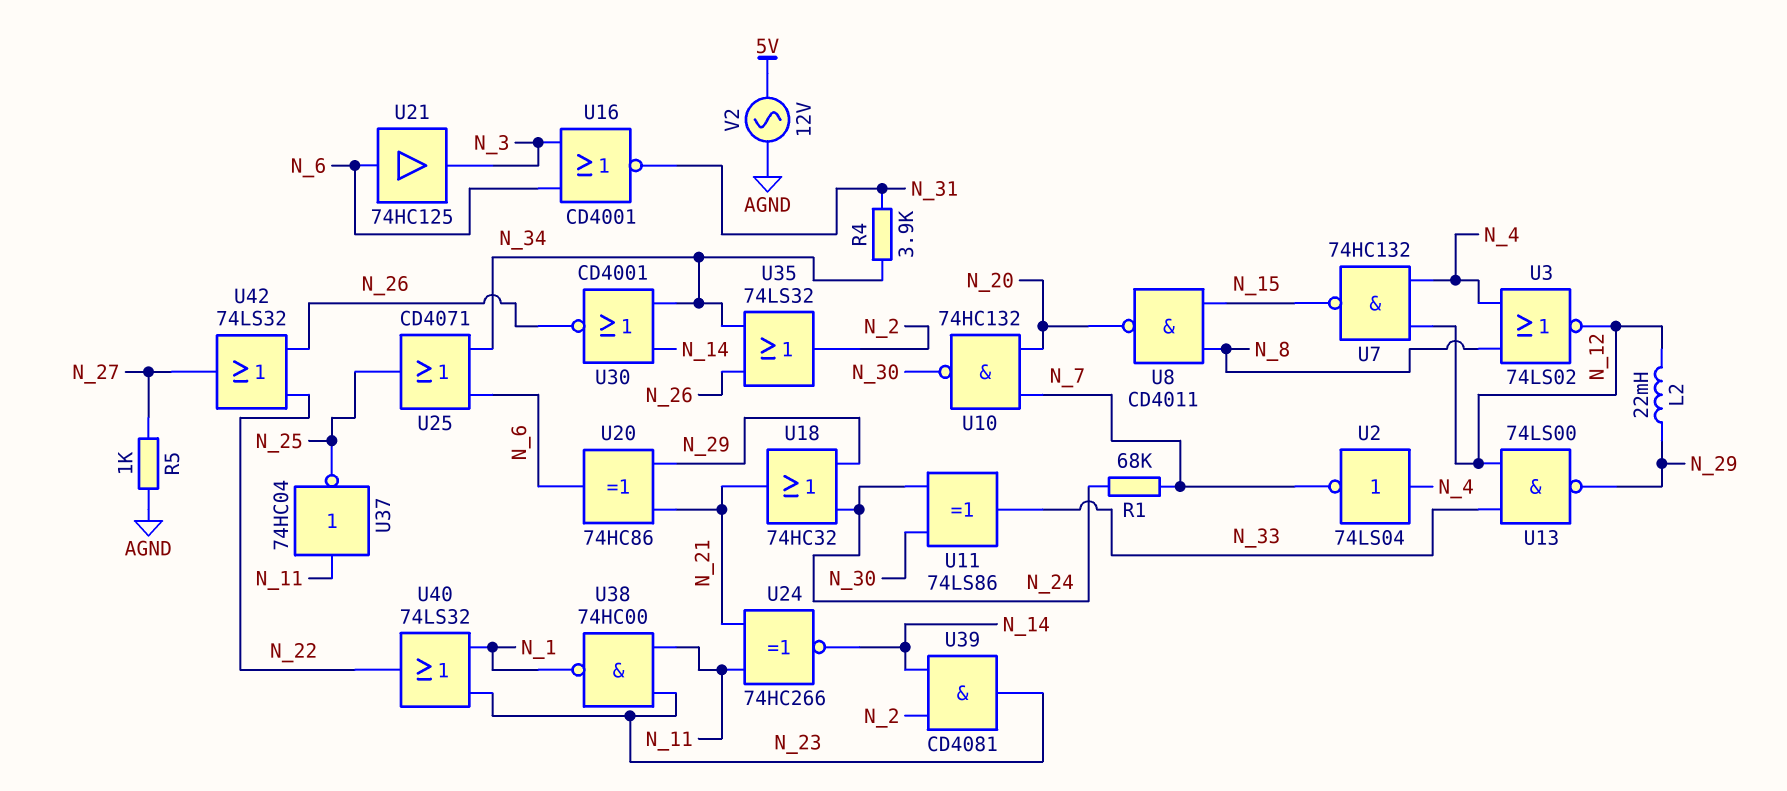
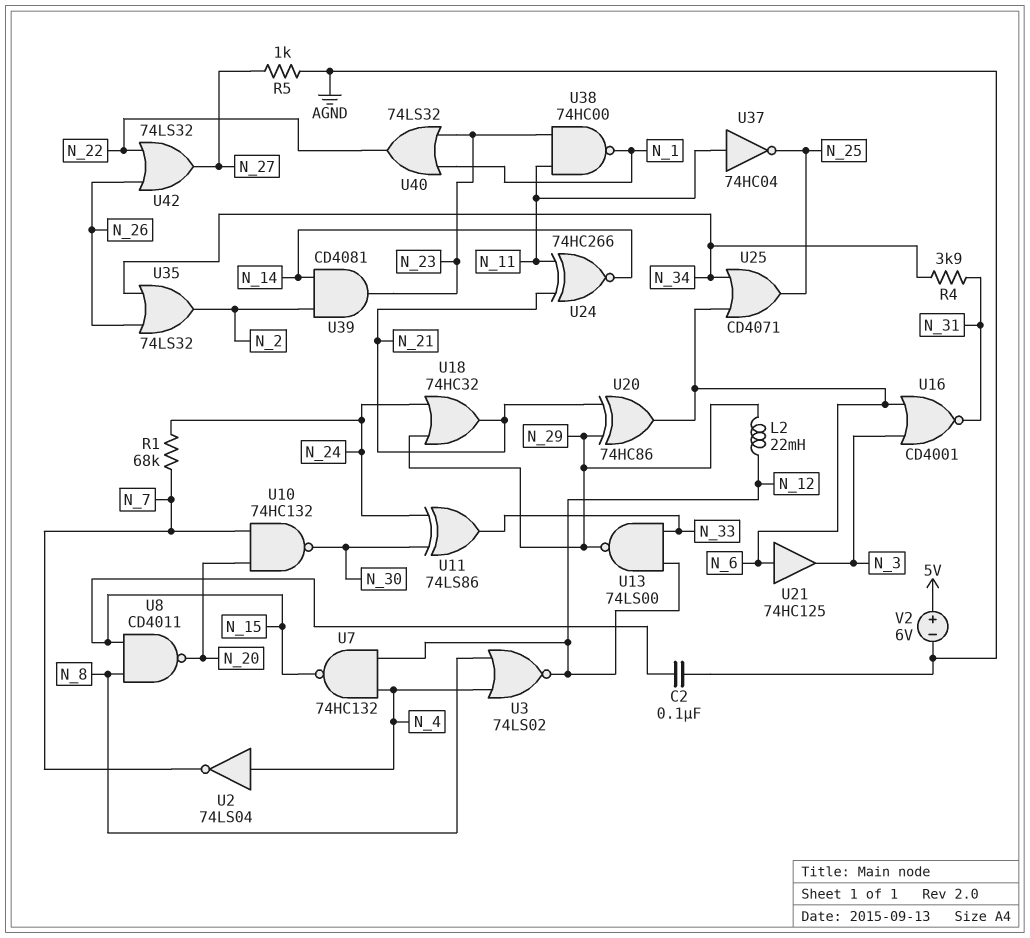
C2: none -> 100nF (AGND, N_15)
U30: NOR CD4001 (in N_14, in N_34, out N_26) -> none
V2: AC 12V (5V, AGND) -> 6V (plus 5V, minus AGND)

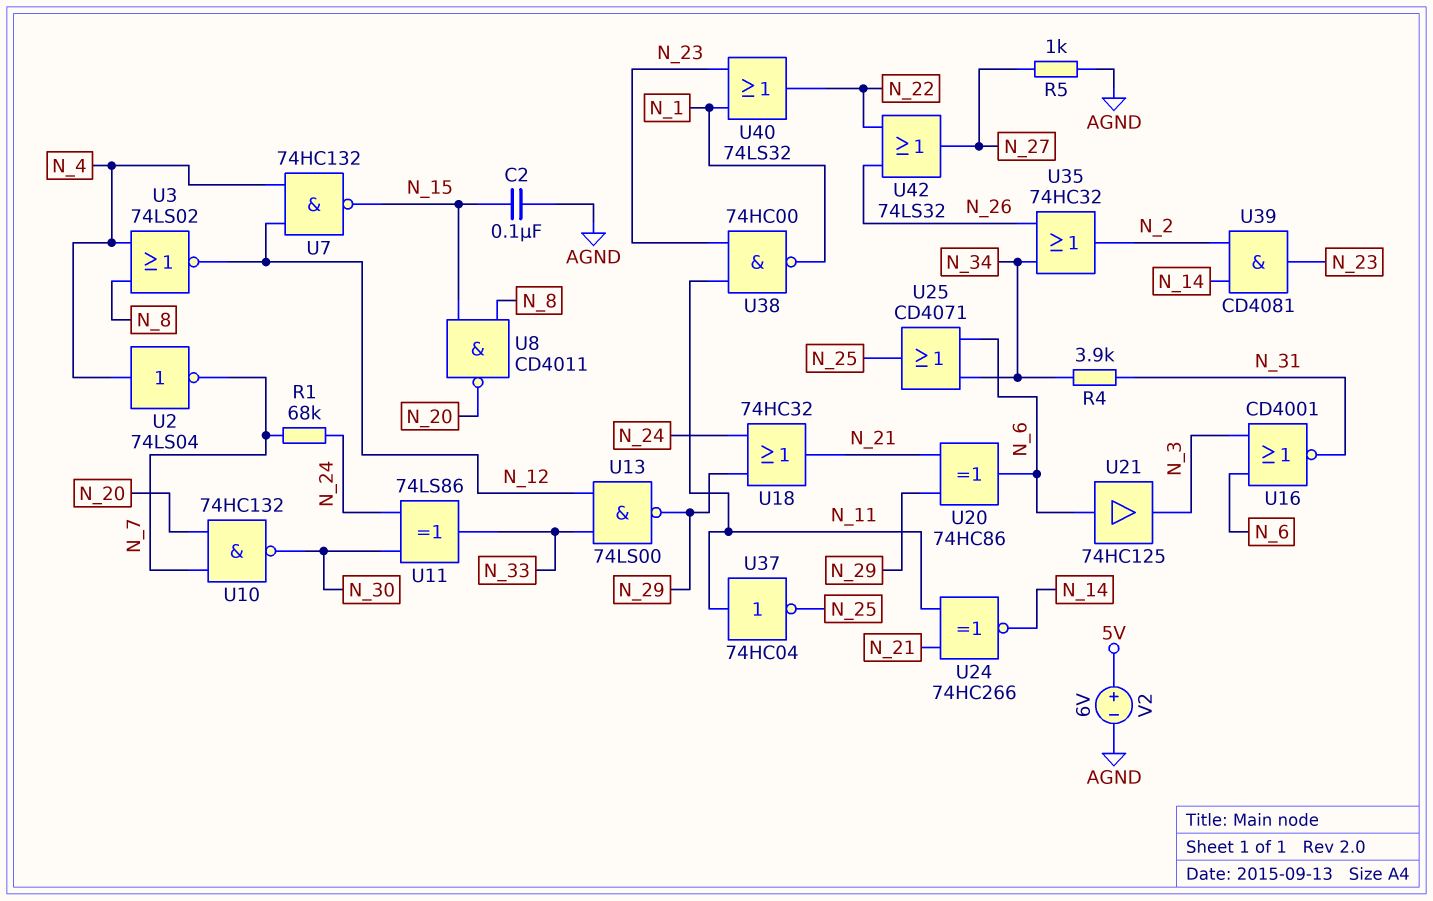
L2: 22mH (N_12, N_29) -> none
U35: OR 74LS32 (in N_26, in N_34, out N_2) -> OR 74HC32 (in N_26, in N_34, out N_2)

